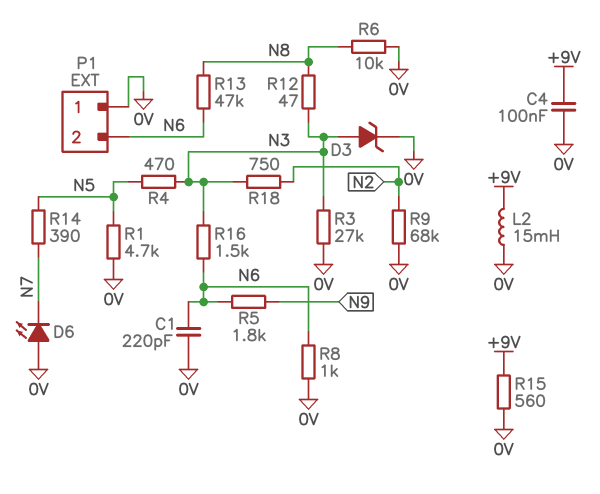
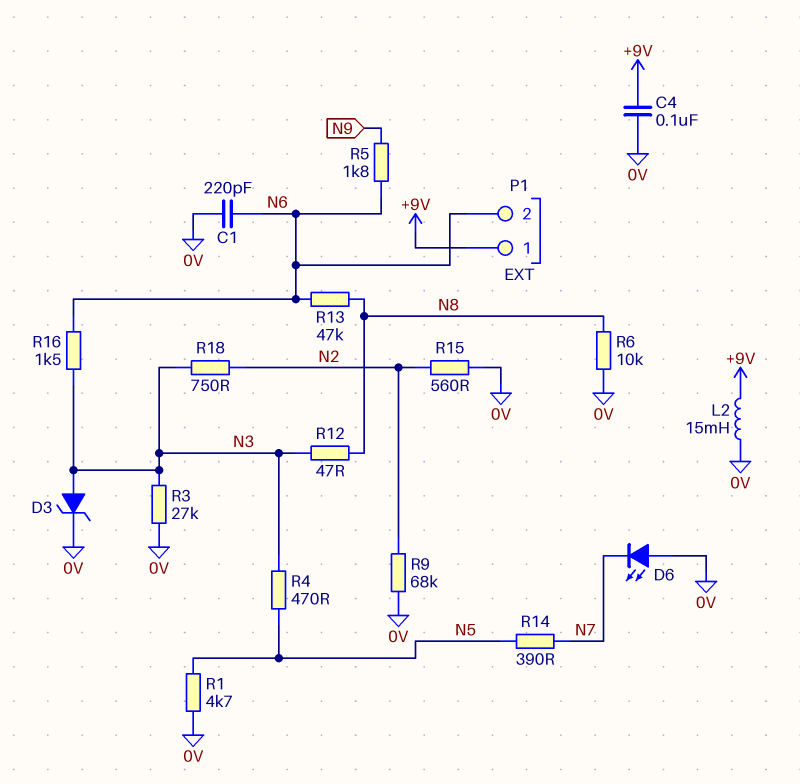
P1 pin 1: 0V -> +9V
R8: 1k (0V, N6) -> none
R15: 560 (+9V, 0V) -> 560 (0V, N2)

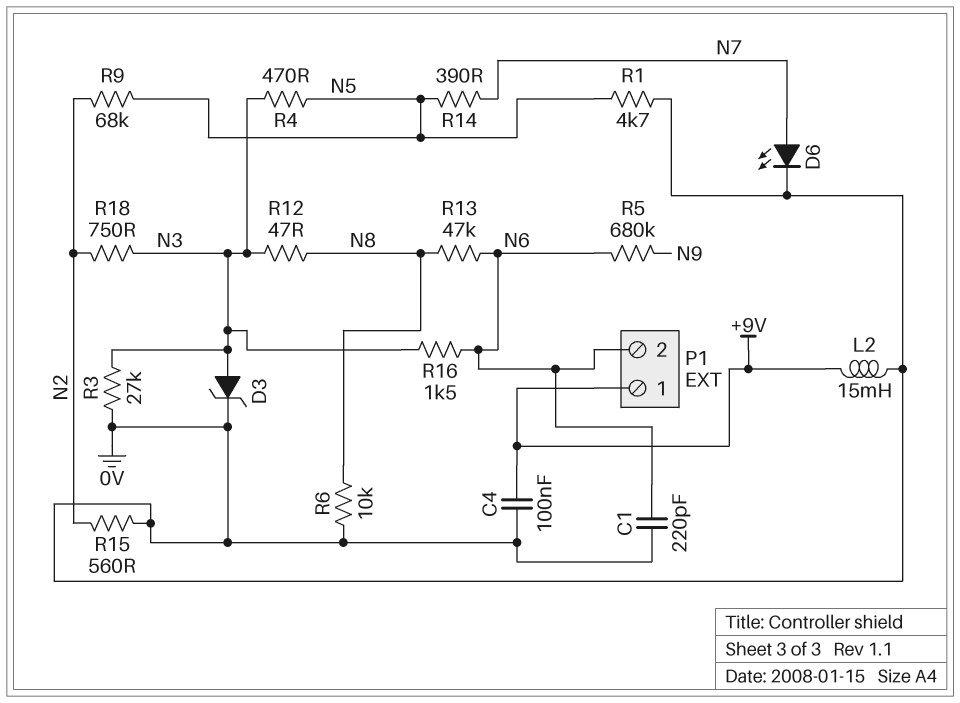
D6: LED (A 0V, K N7) -> LED (A N7, K 0V)
R5: 1.8k (N6, N9) -> 680k (N6, N9)
R9: 68k (0V, N2) -> 68k (N2, N5)

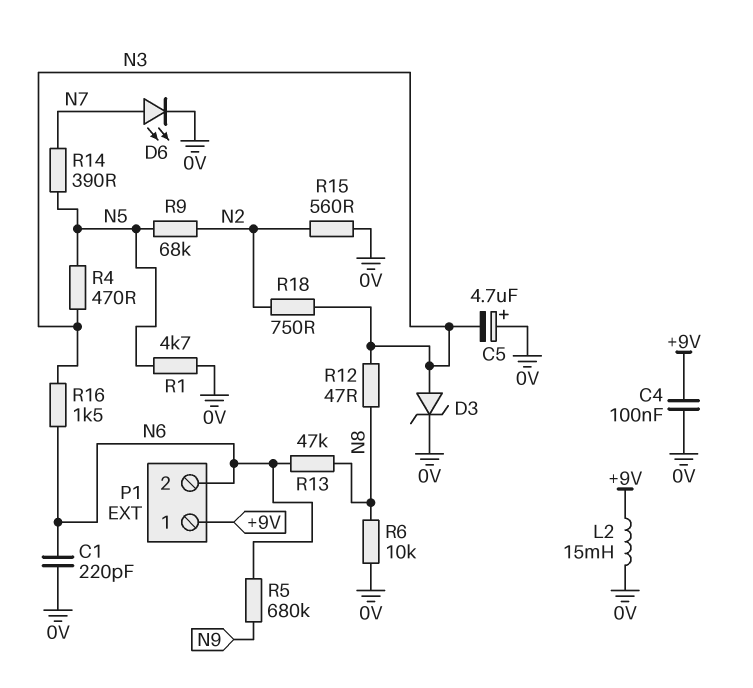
C5: none -> 4.7uF (plus 0V, minus N3)
R3: 27k (0V, N3) -> none

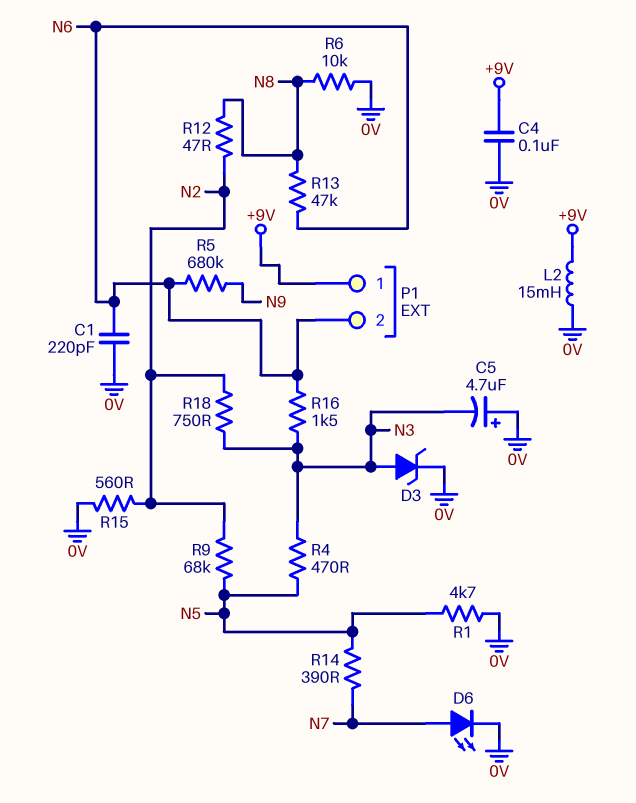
R12: 47 (N3, N8) -> 47 (N2, N8)

